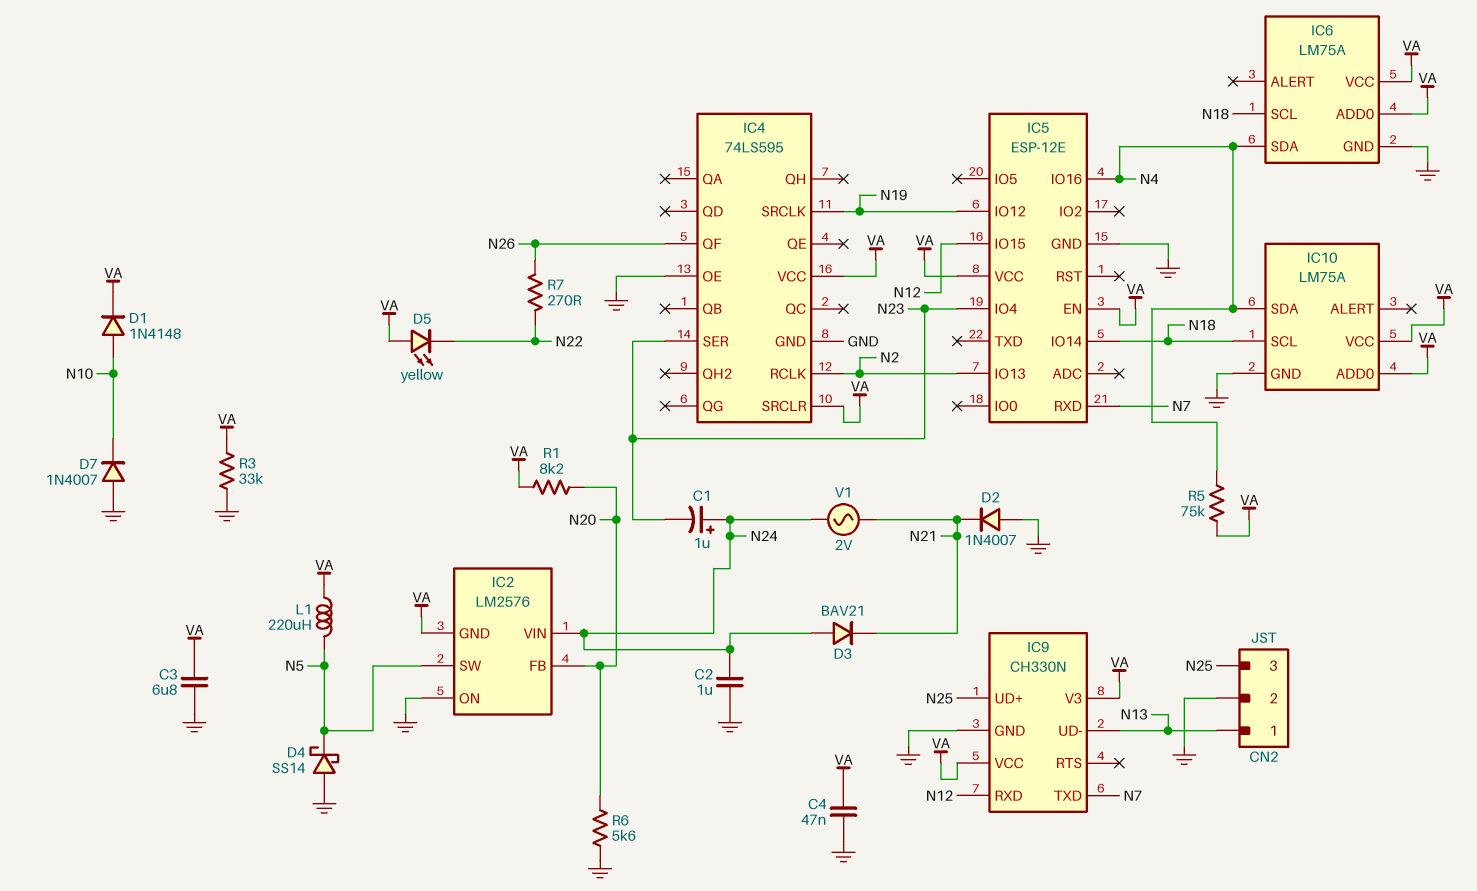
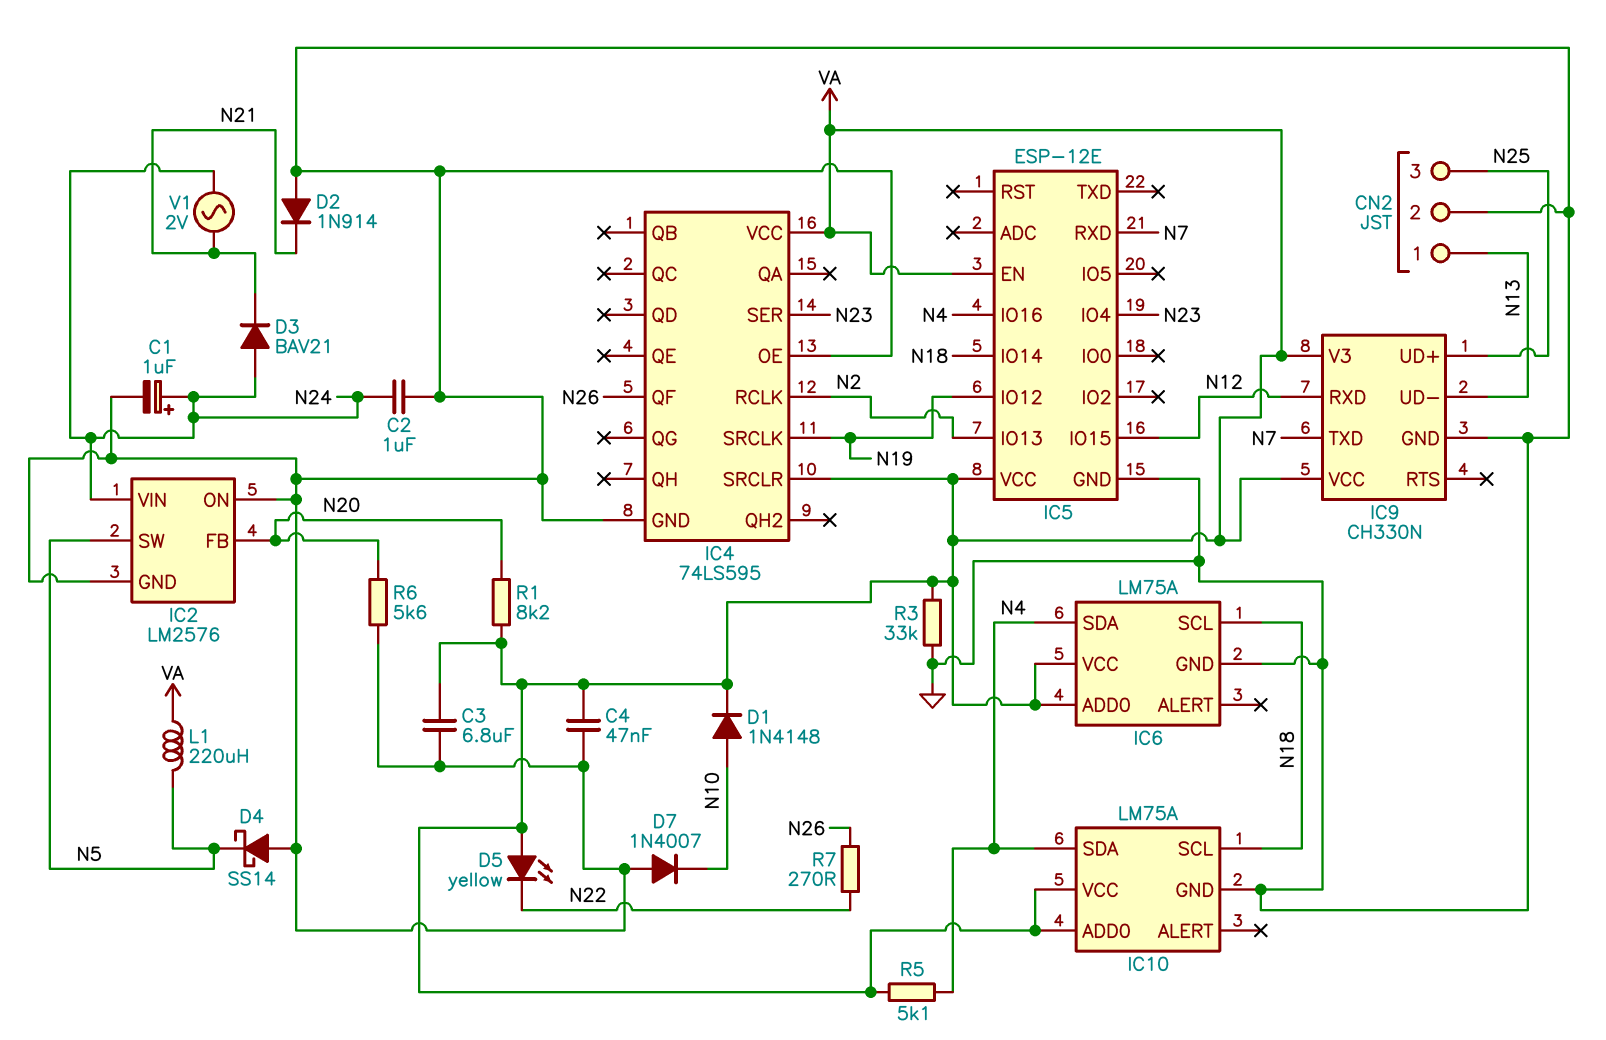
C1: 1uF (plus N24, minus N23) -> 1uF (plus N24, minus GND)
D2: diode 1N4007 (A GND, K N21) -> diode 1N914 (A GND, K N21)
IC2 pin GND: VA -> GND
R5: 75k (N4, VA) -> 5.1k (N4, VA)

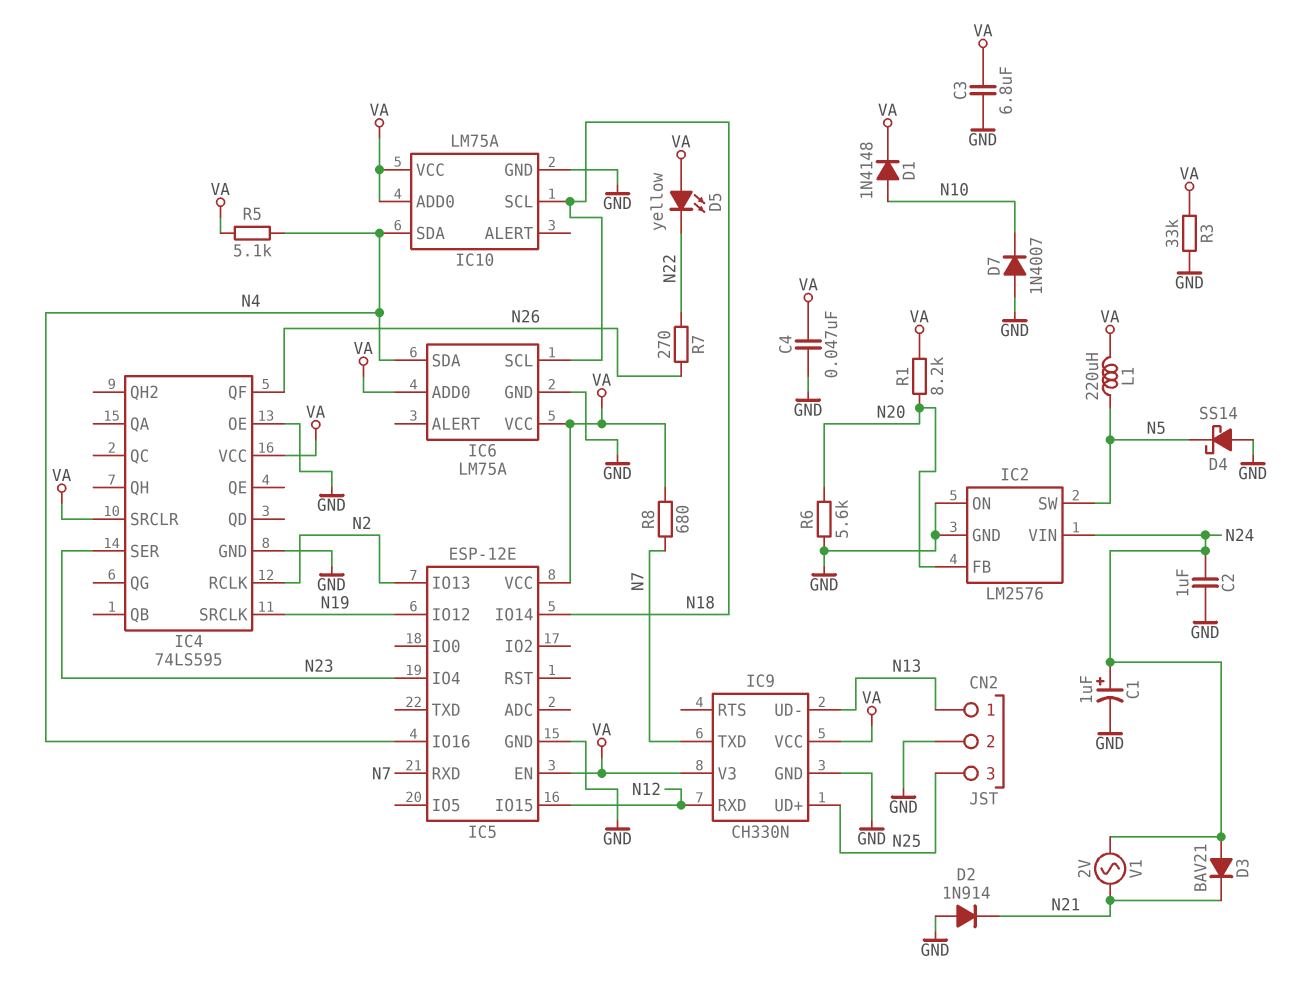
R8: none -> 680 (N7, VA)

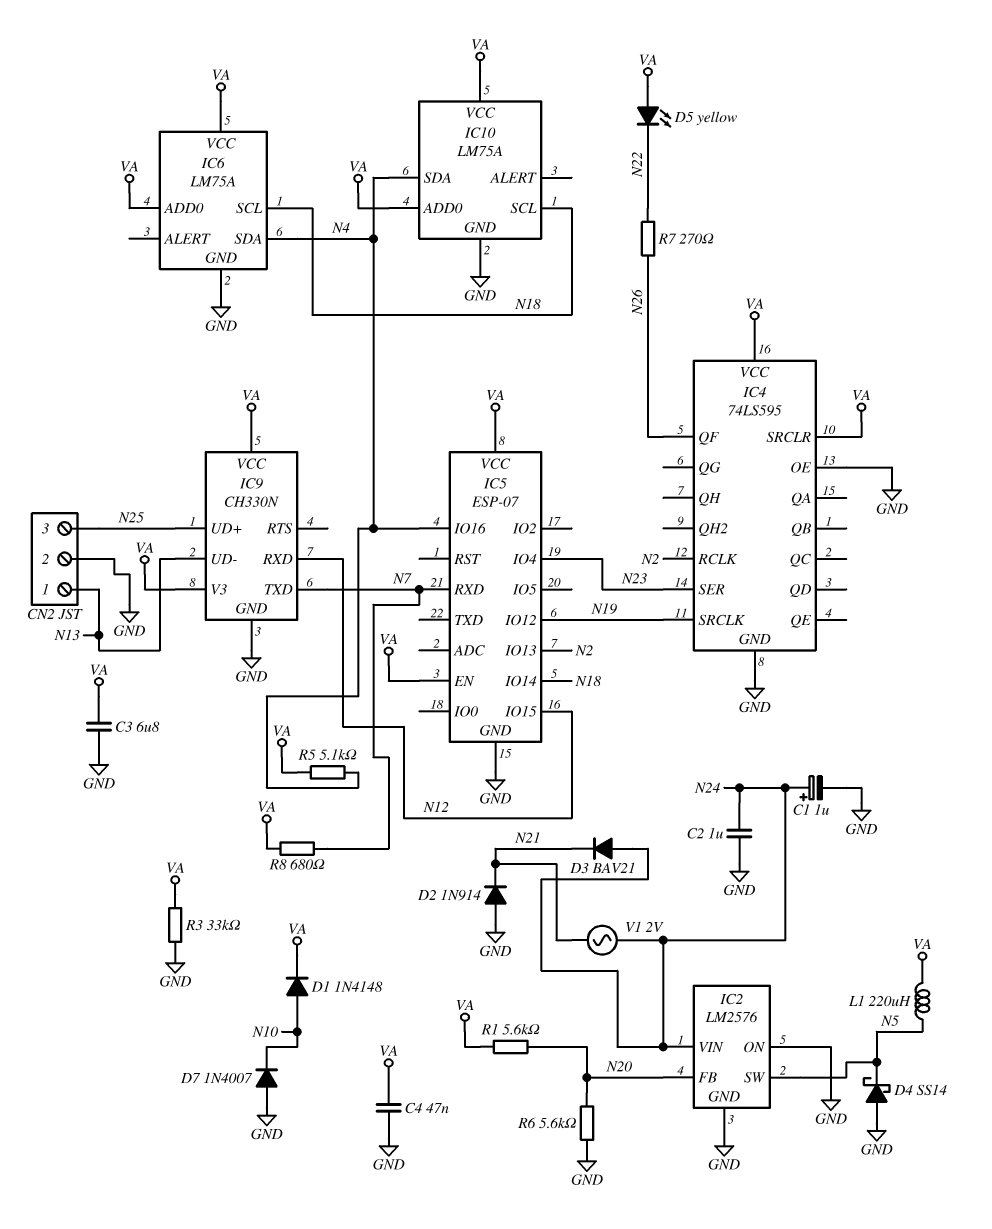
IC5: ESP-12E -> ESP-07
R1: 8.2k (N20, VA) -> 5.6k (N20, VA)

